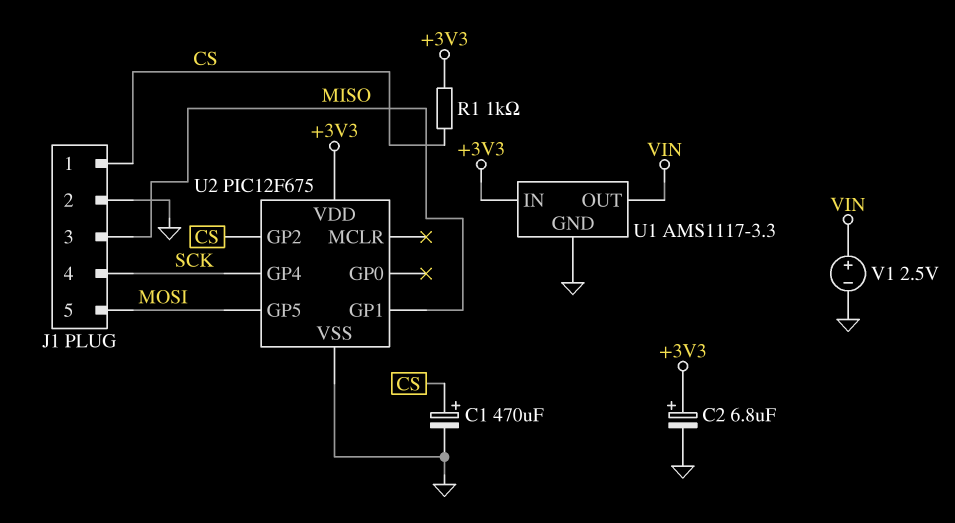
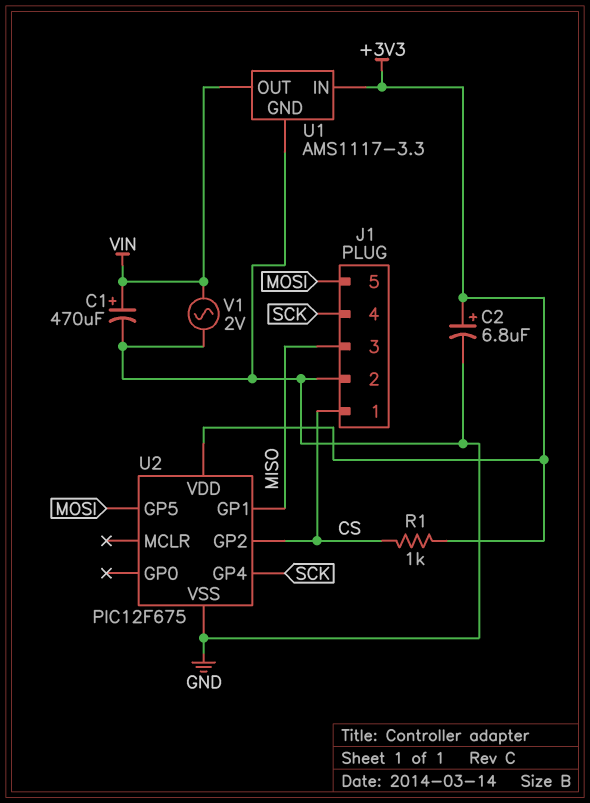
C1: 470uF (plus CS, minus GND) -> 470uF (plus VIN, minus GND)
V1: 2.5V (plus VIN, minus GND) -> AC 2V (GND, VIN)

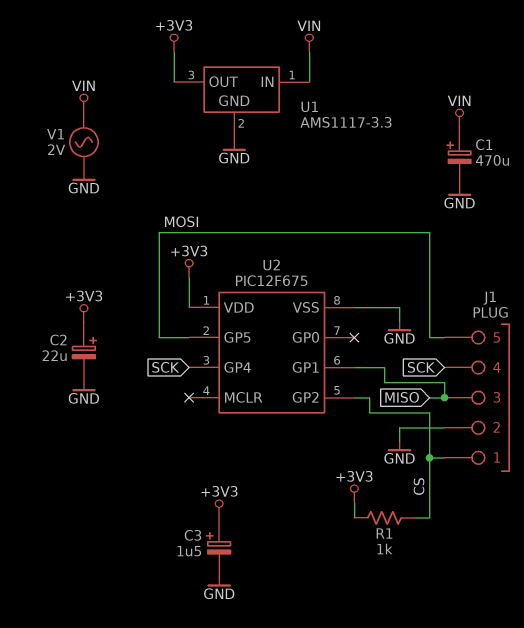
C2: 6.8uF (plus +3V3, minus GND) -> 22uF (plus +3V3, minus GND)
C3: none -> 1.5uF (plus +3V3, minus GND)
U1 pin IN: +3V3 -> VIN
U1 pin OUT: VIN -> +3V3

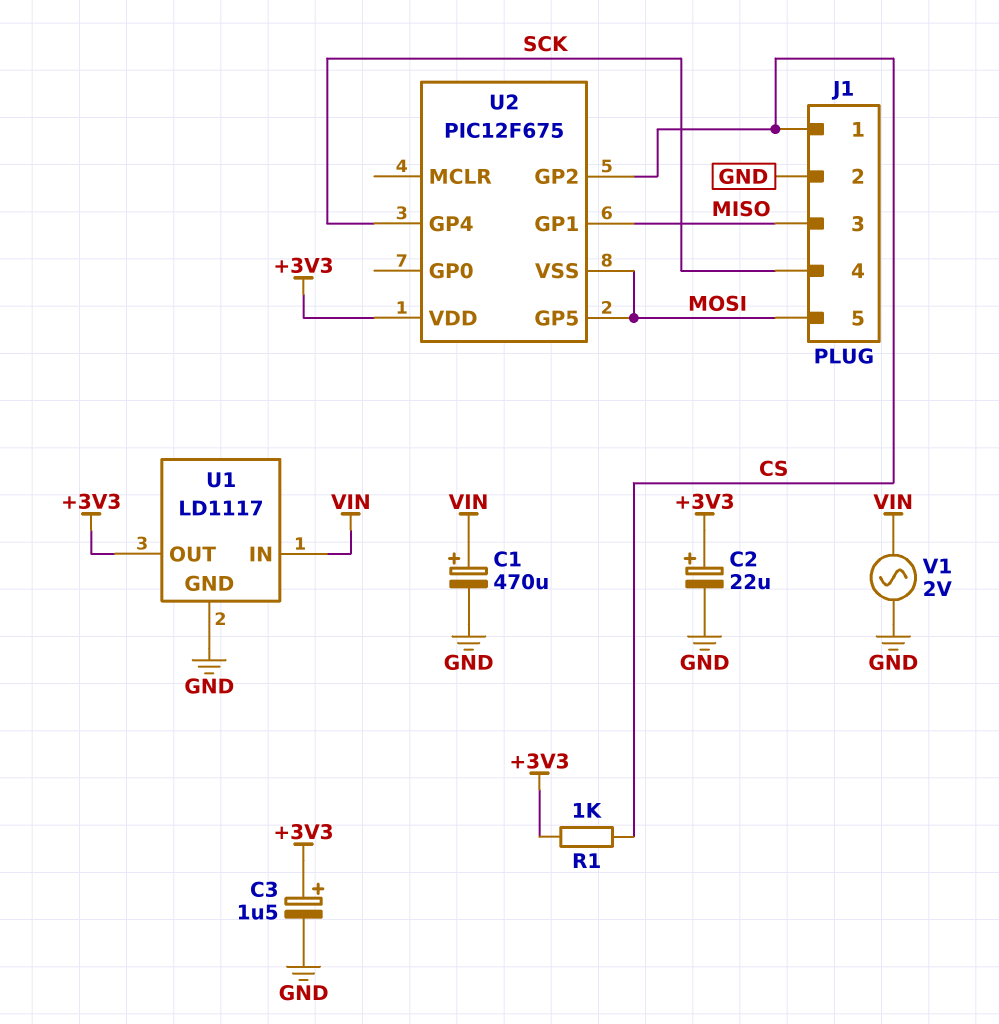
U1: AMS1117-3.3 -> LD1117
U2 pin VSS: GND -> MOSI

